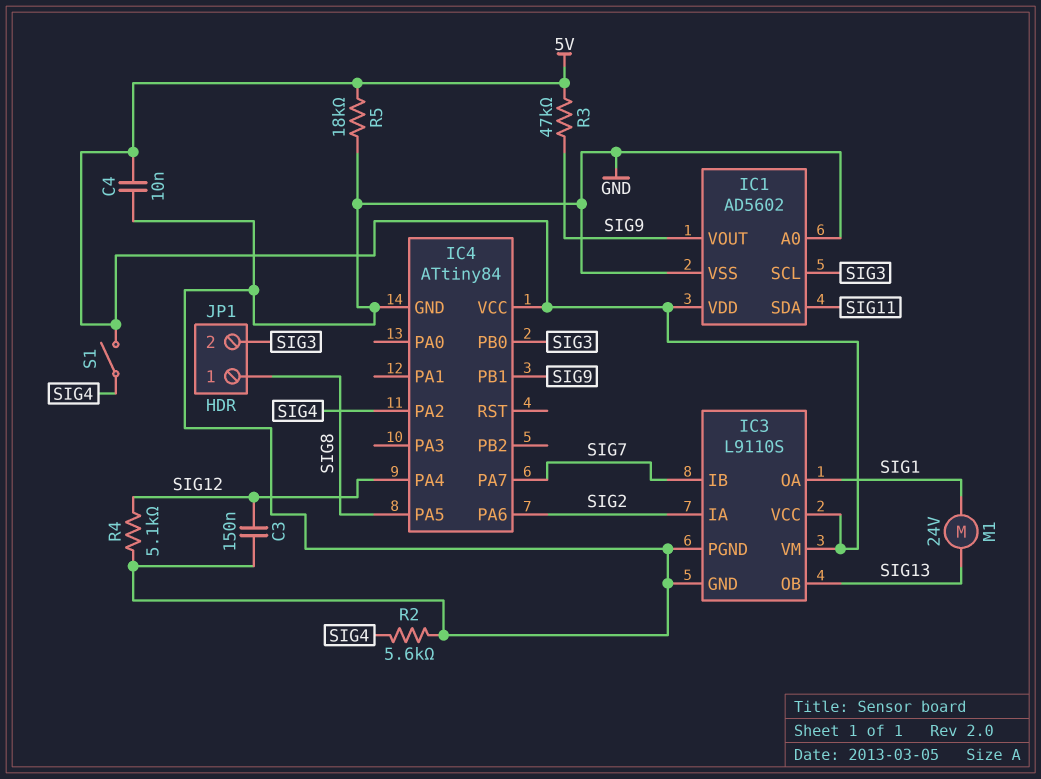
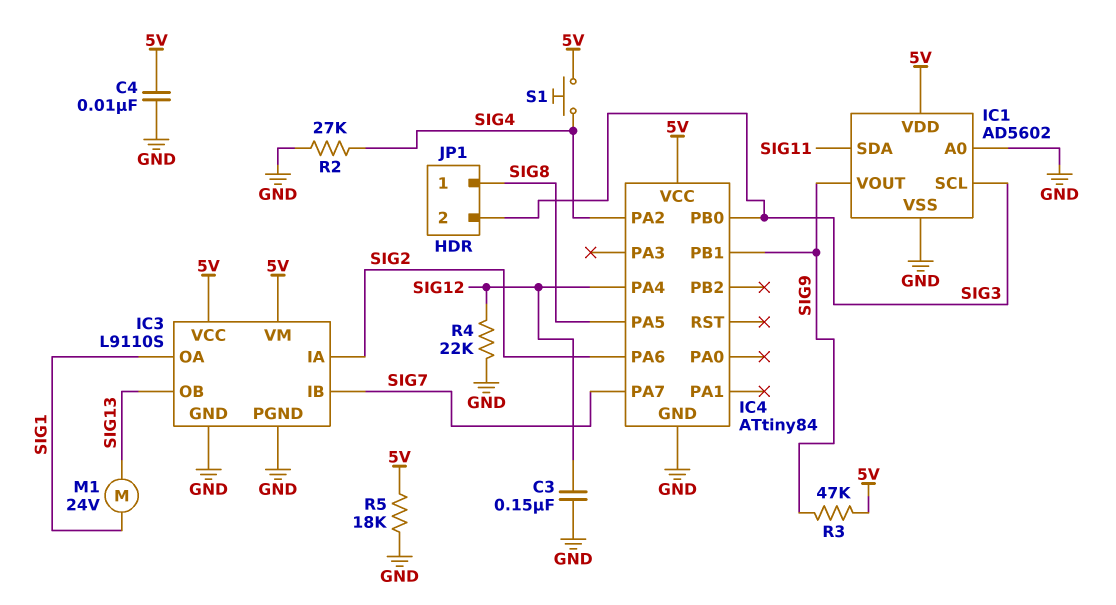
R2: 5.6k (GND, SIG4) -> 27k (GND, SIG4)
R4: 5.1k (GND, SIG12) -> 22k (GND, SIG12)
S1: switch (5V, SIG4) -> button (5V, SIG4)

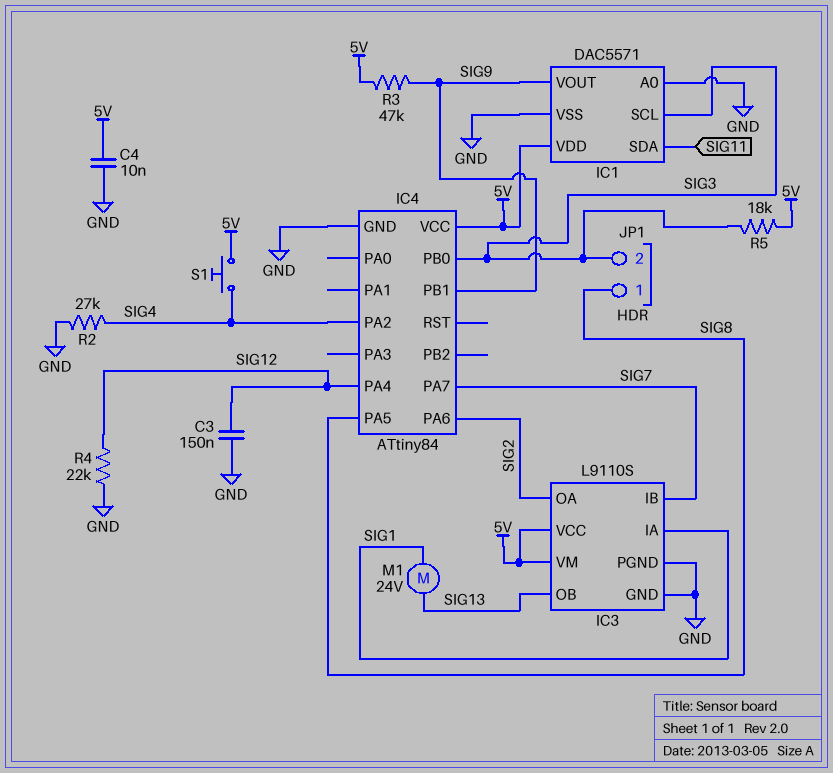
IC1: AD5602 -> DAC5571
IC3 pin IA: SIG2 -> SIG1
IC3 pin OA: SIG1 -> SIG2
R5: 18k (5V, GND) -> 18k (5V, SIG3)

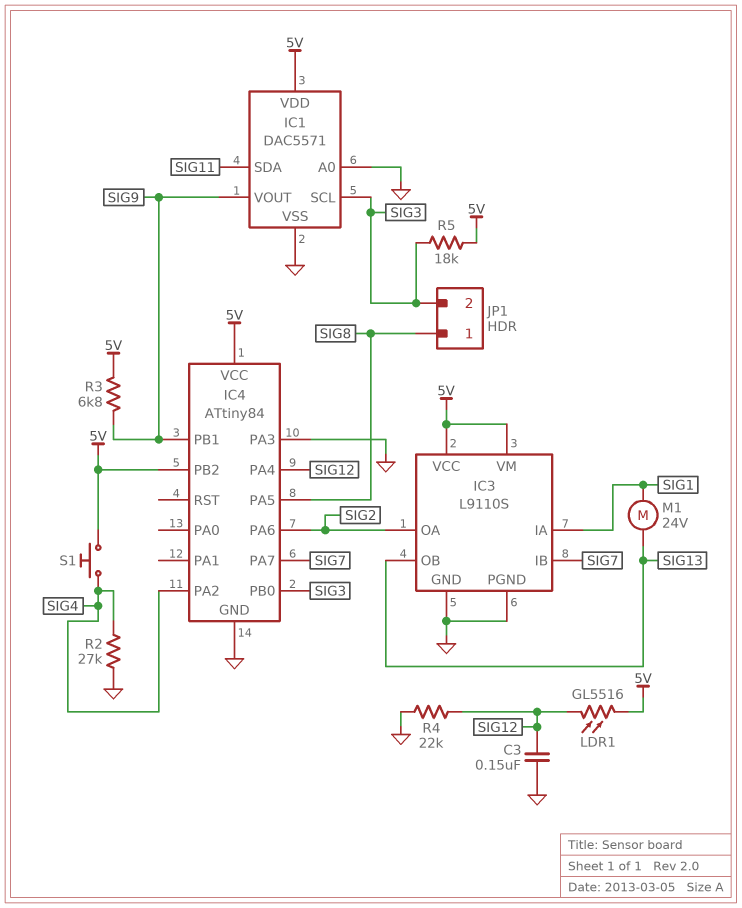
C4: 10nF (5V, GND) -> none
IC4 pin PA3: none -> GND
IC4 pin PB2: none -> 5V
LDR1: none -> GL5516 (5V, SIG12)
R3: 47k (5V, SIG9) -> 6.8k (5V, SIG9)

